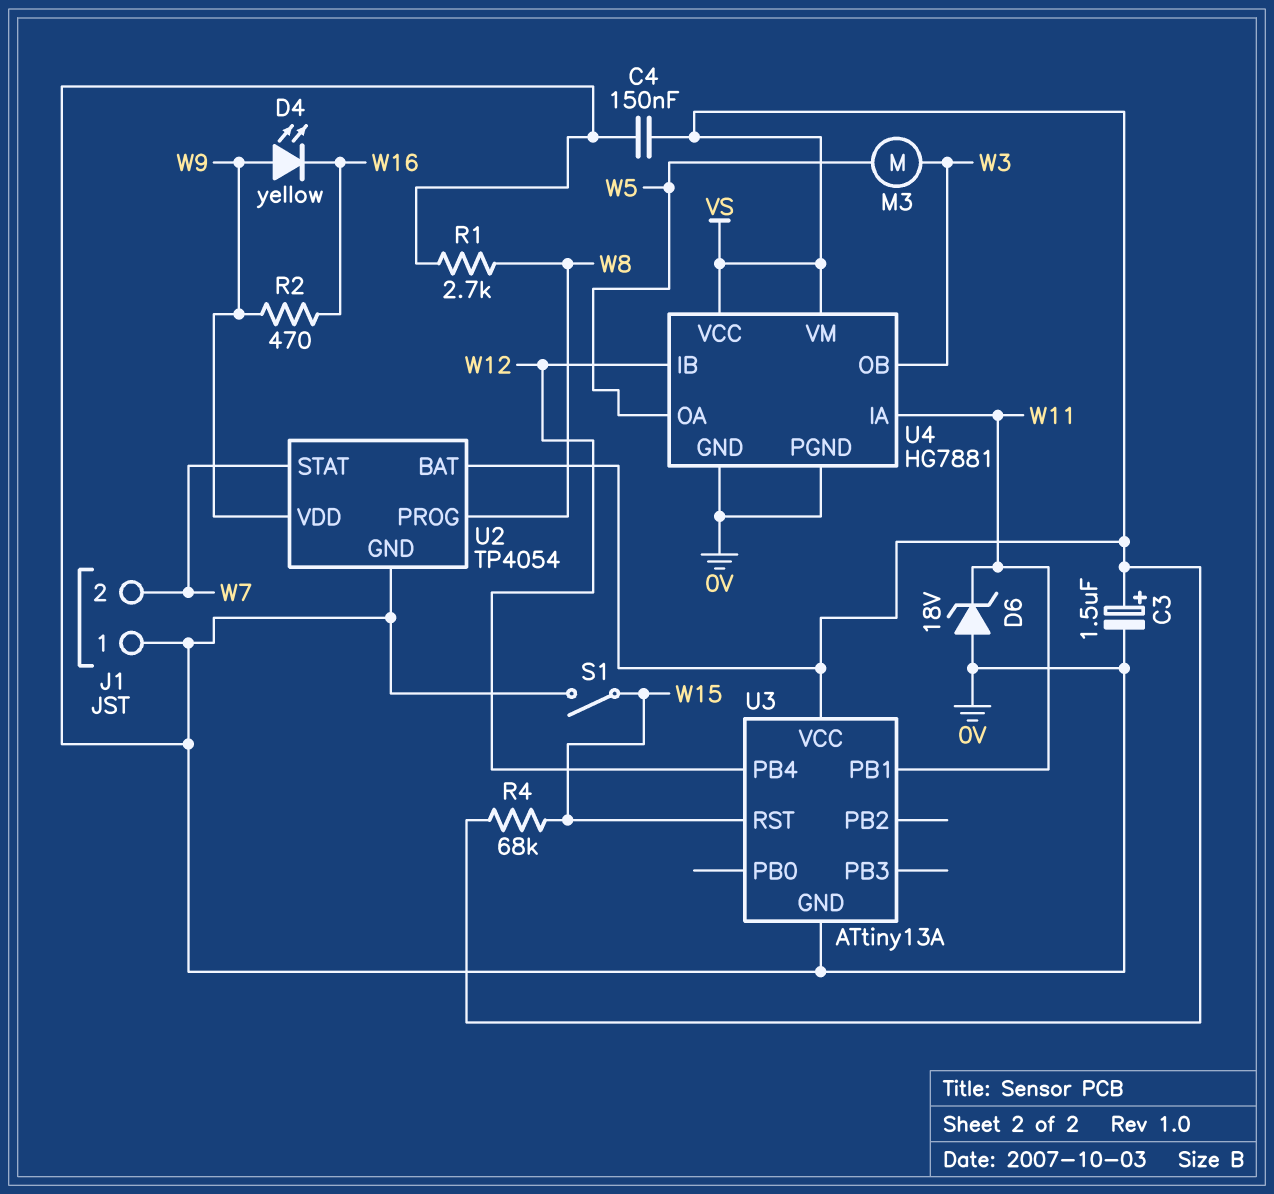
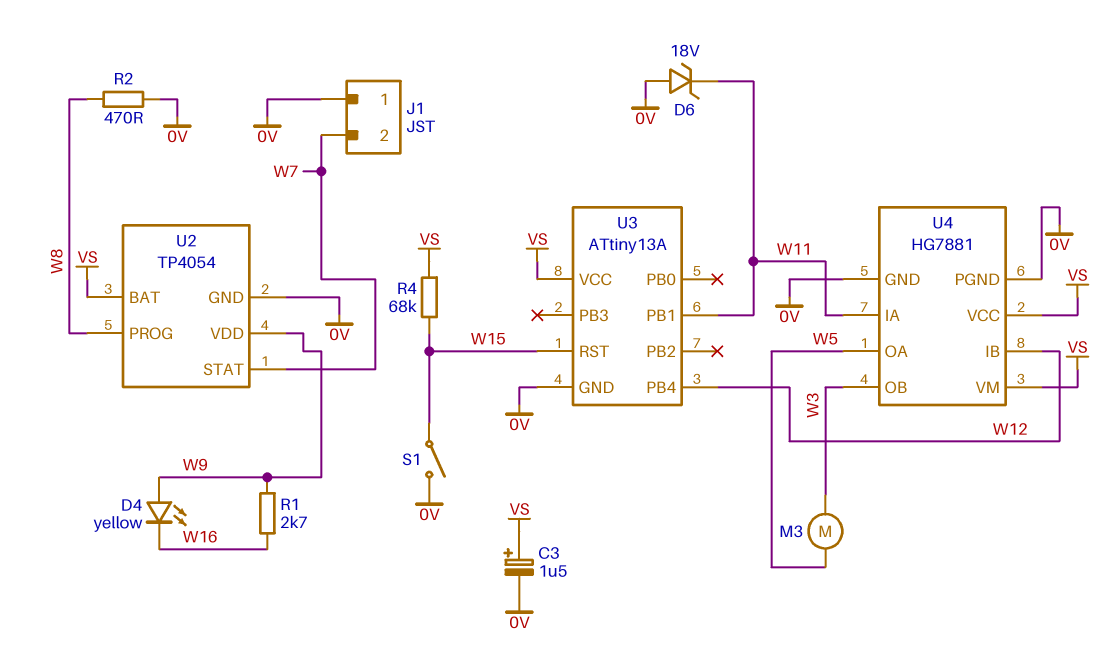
C4: 150nF (0V, VS) -> none
R1: 2.7k (0V, W8) -> 2.7k (W9, W16)
R2: 470 (W9, W16) -> 470 (0V, W8)

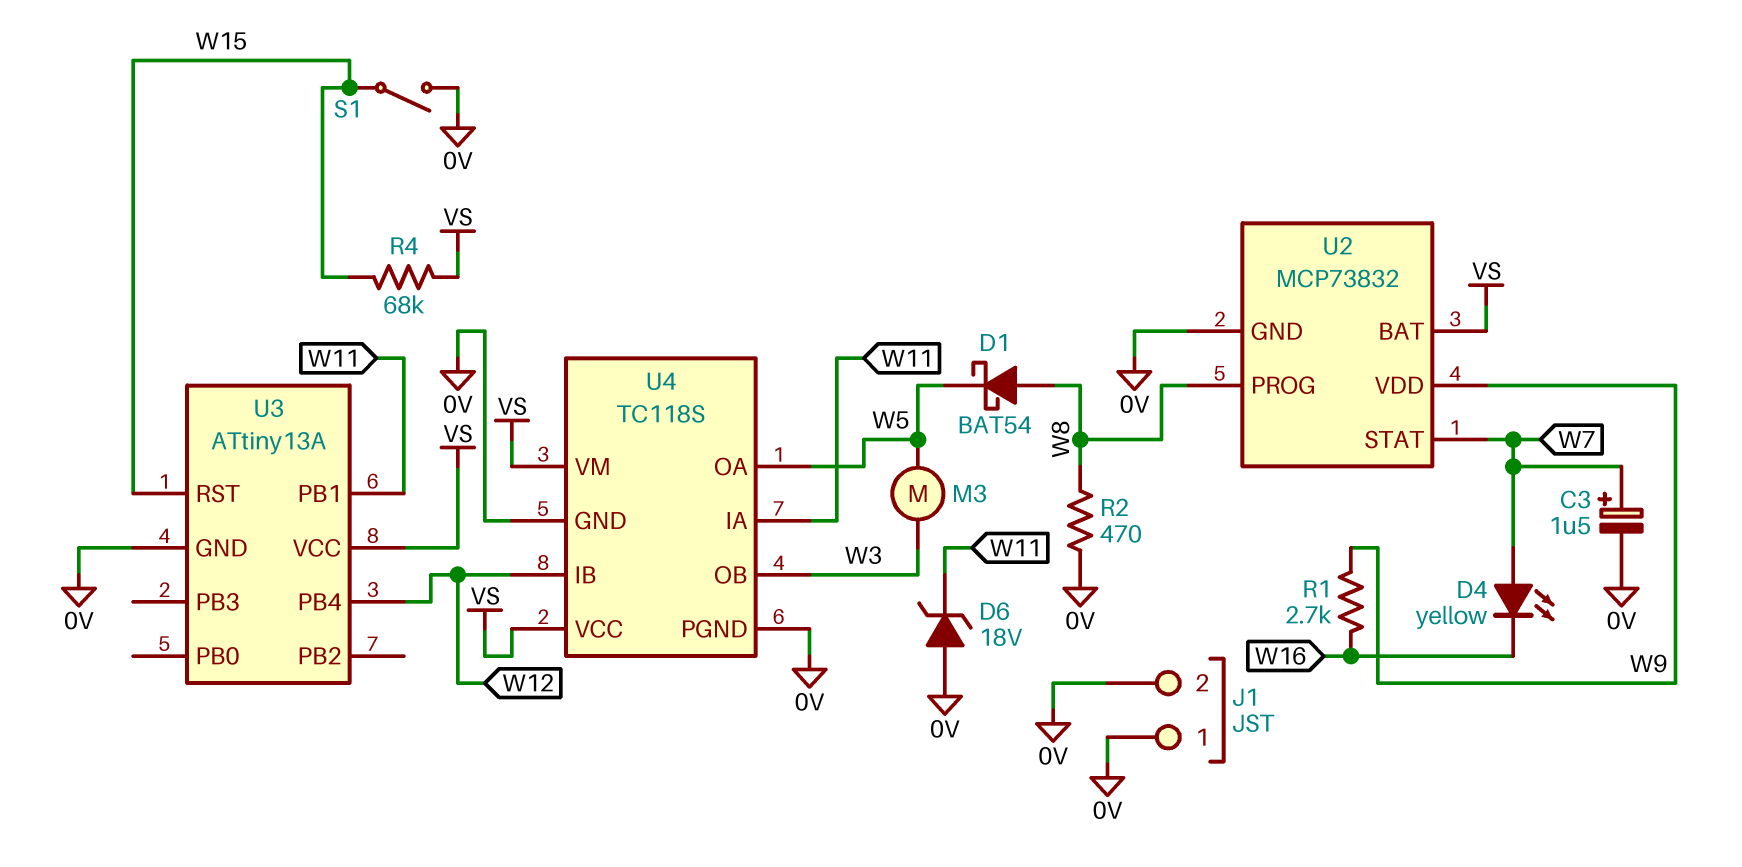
C3: 1.5uF (plus VS, minus 0V) -> 1.5uF (plus W7, minus 0V)
D1: none -> schottky BAT54 (A W8, K W5)
D4: LED yellow (A W9, K W16) -> LED yellow (A W7, K W16)
J1 pin 2: W7 -> 0V
U2: TP4054 -> MCP73832
U4: HG7881 -> TC118S

